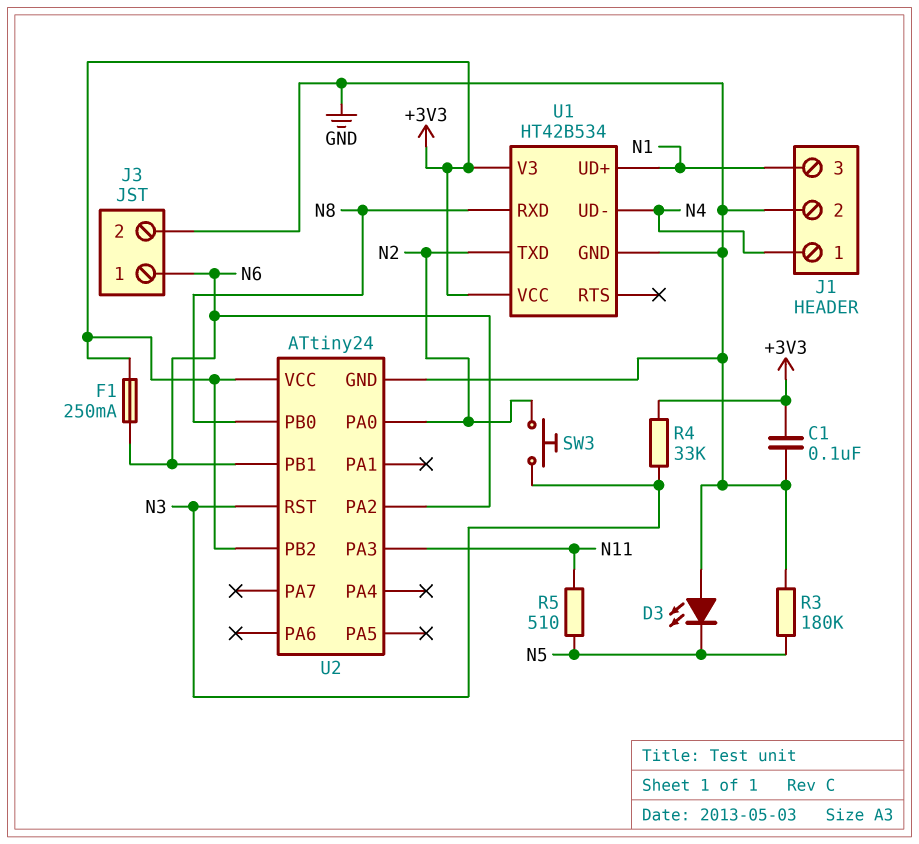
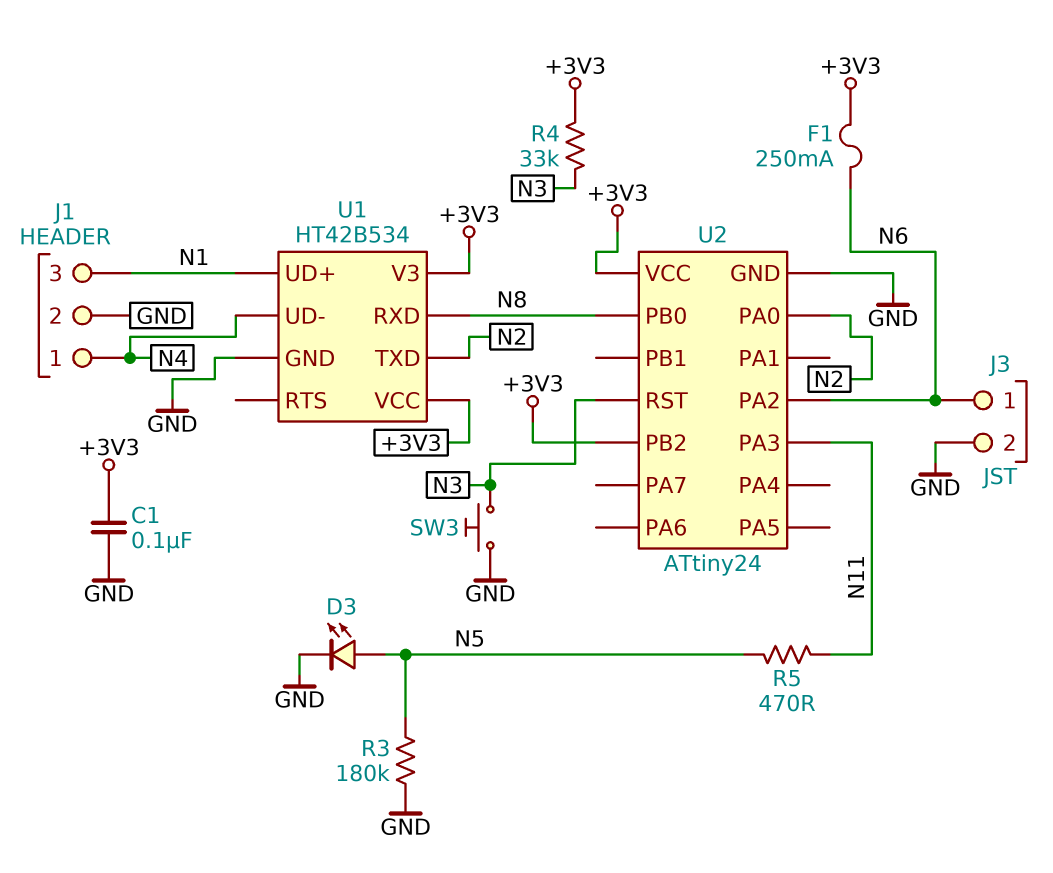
D3: LED (A GND, K N5) -> LED (A N5, K GND)
R5: 510 (N5, N11) -> 470 (N5, N11)
SW3: button (N2, N3) -> button (GND, N3)
U2 pin PB1: N6 -> none

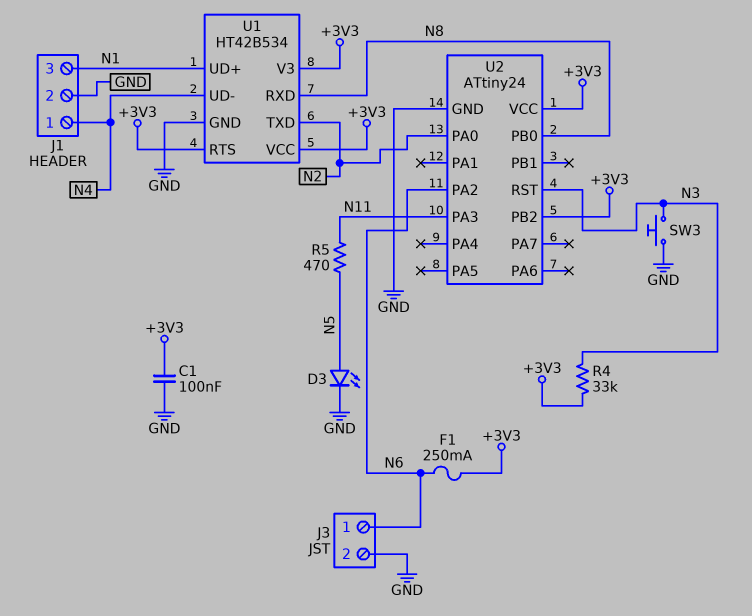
R3: 180k (GND, N5) -> none
U1 pin RTS: none -> +3V3

